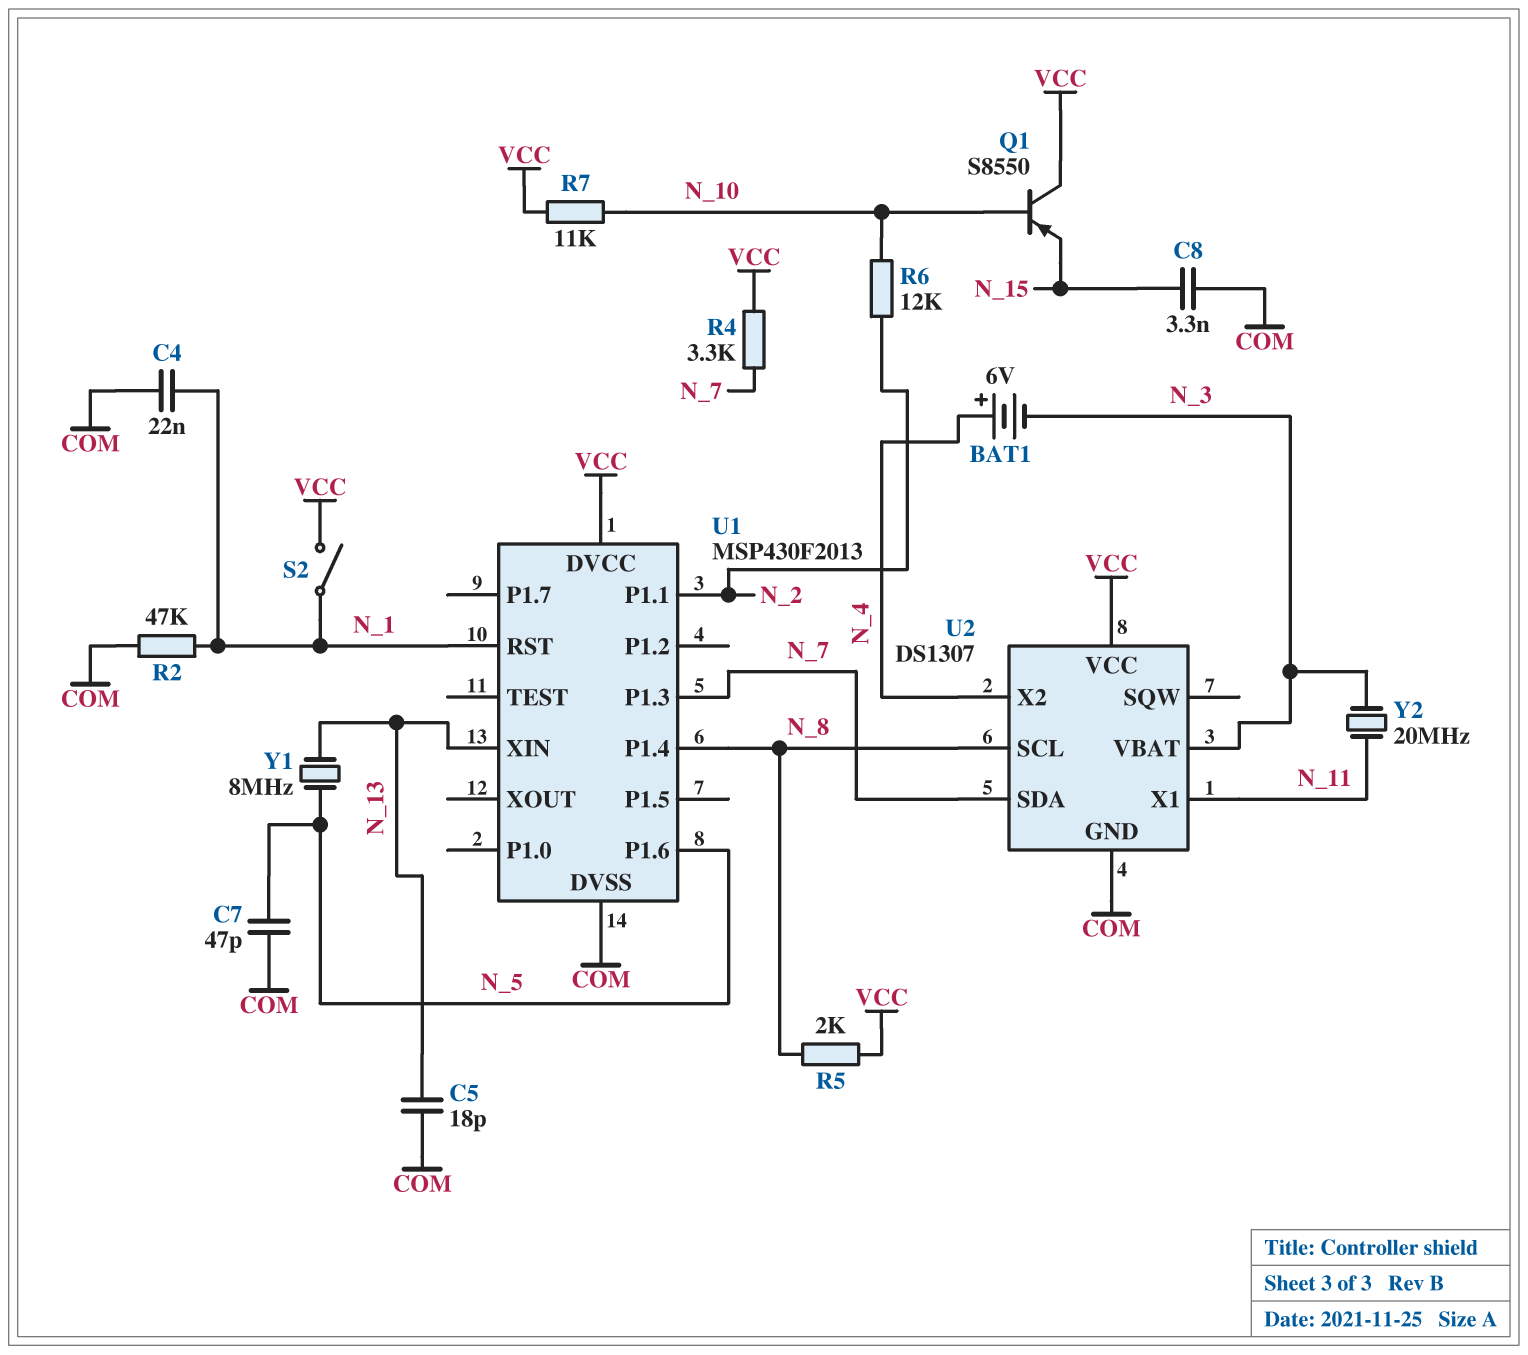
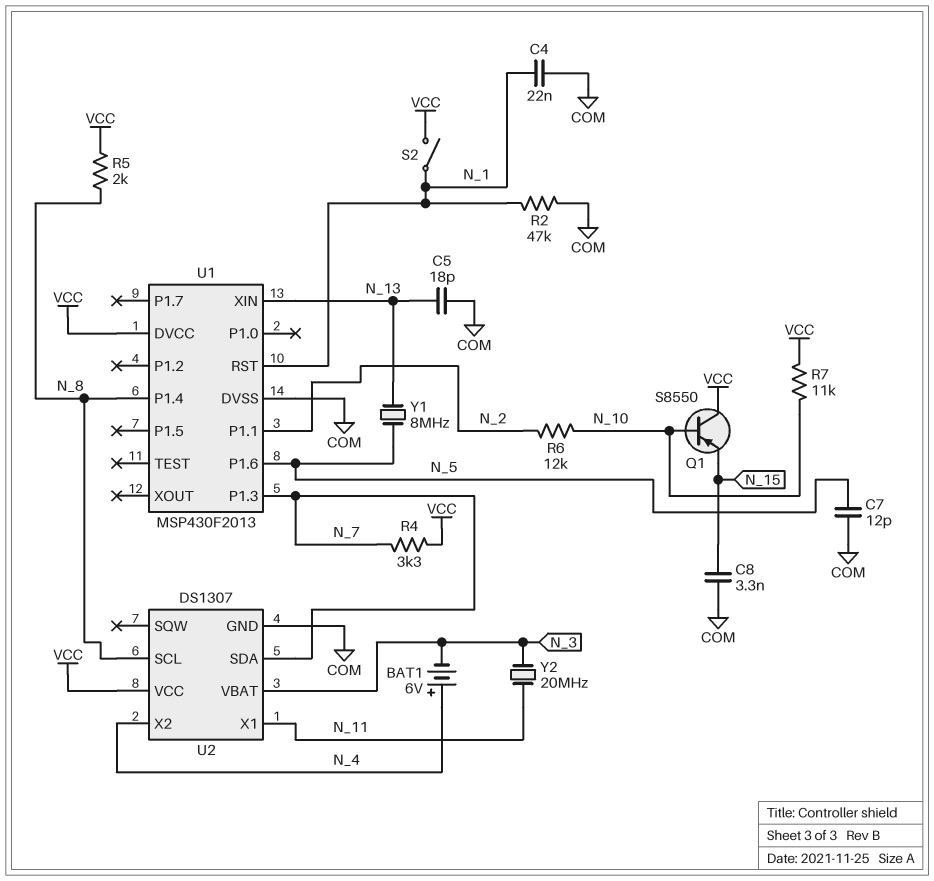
C7: 47pF (COM, N_5) -> 12pF (COM, N_5)

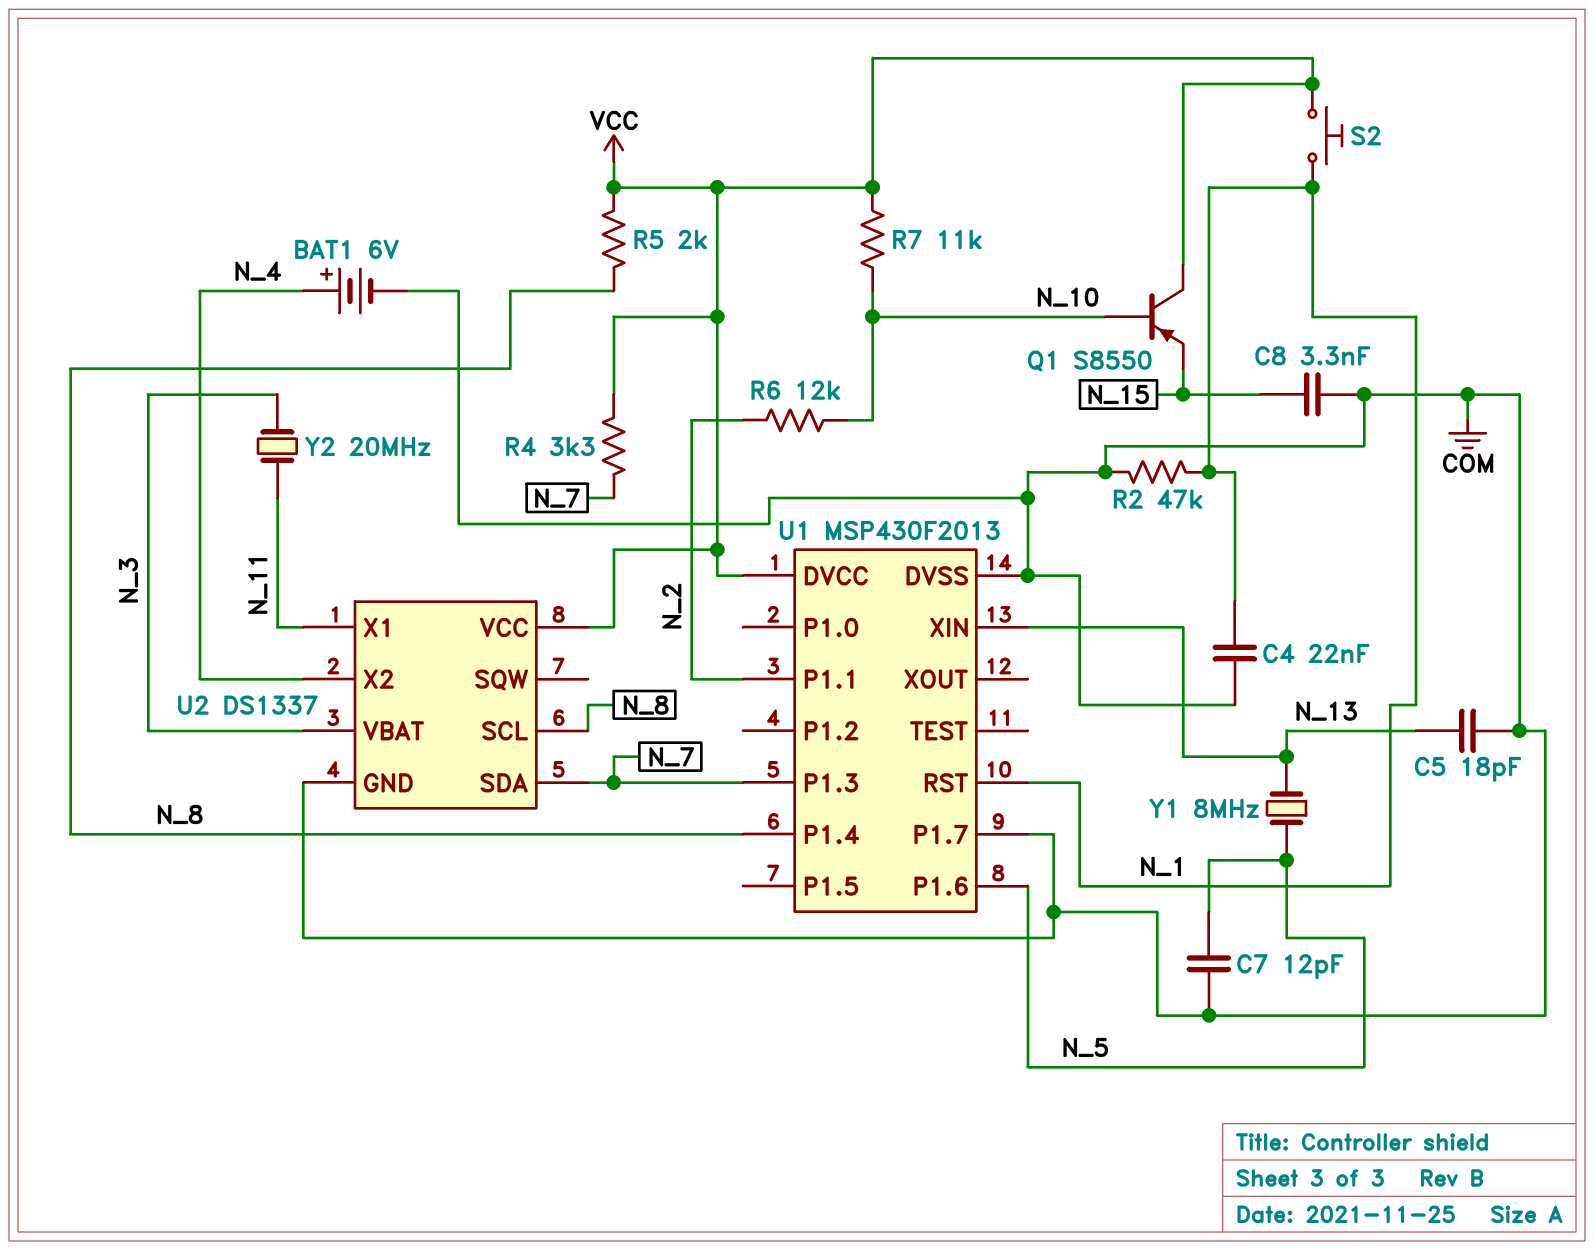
BAT1: 6V (plus N_4, minus N_3) -> 6V (plus N_4, minus COM)
S2: switch (N_1, VCC) -> button (N_1, VCC)
U1 pin P1.7: none -> COM
U2: DS1307 -> DS1337

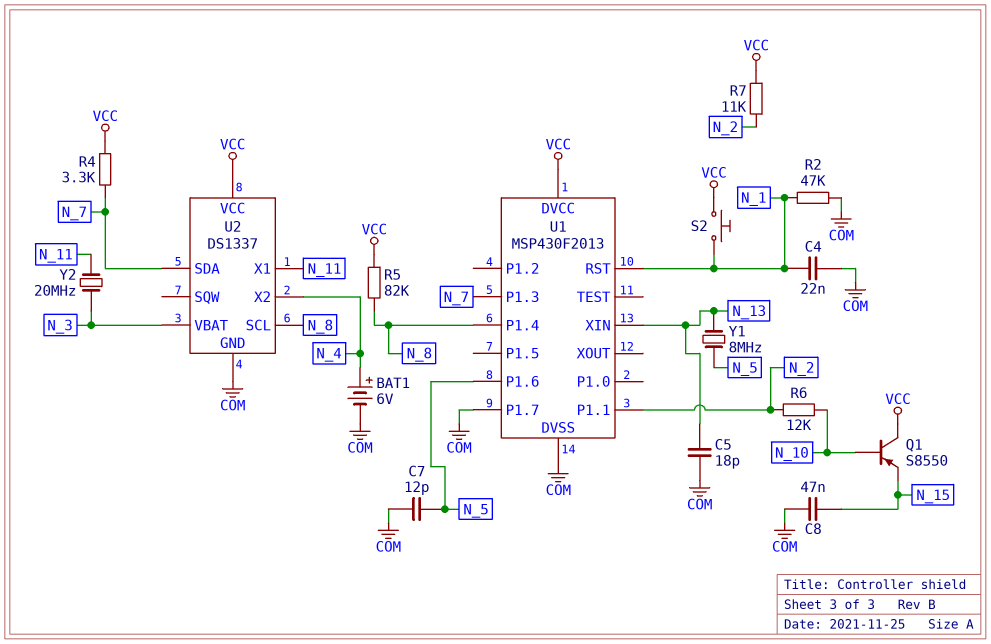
C8: 3.3nF (COM, N_15) -> 47nF (COM, N_15)
R5: 2k (N_8, VCC) -> 82k (N_8, VCC)
R7: 11k (N_10, VCC) -> 11k (N_2, VCC)

